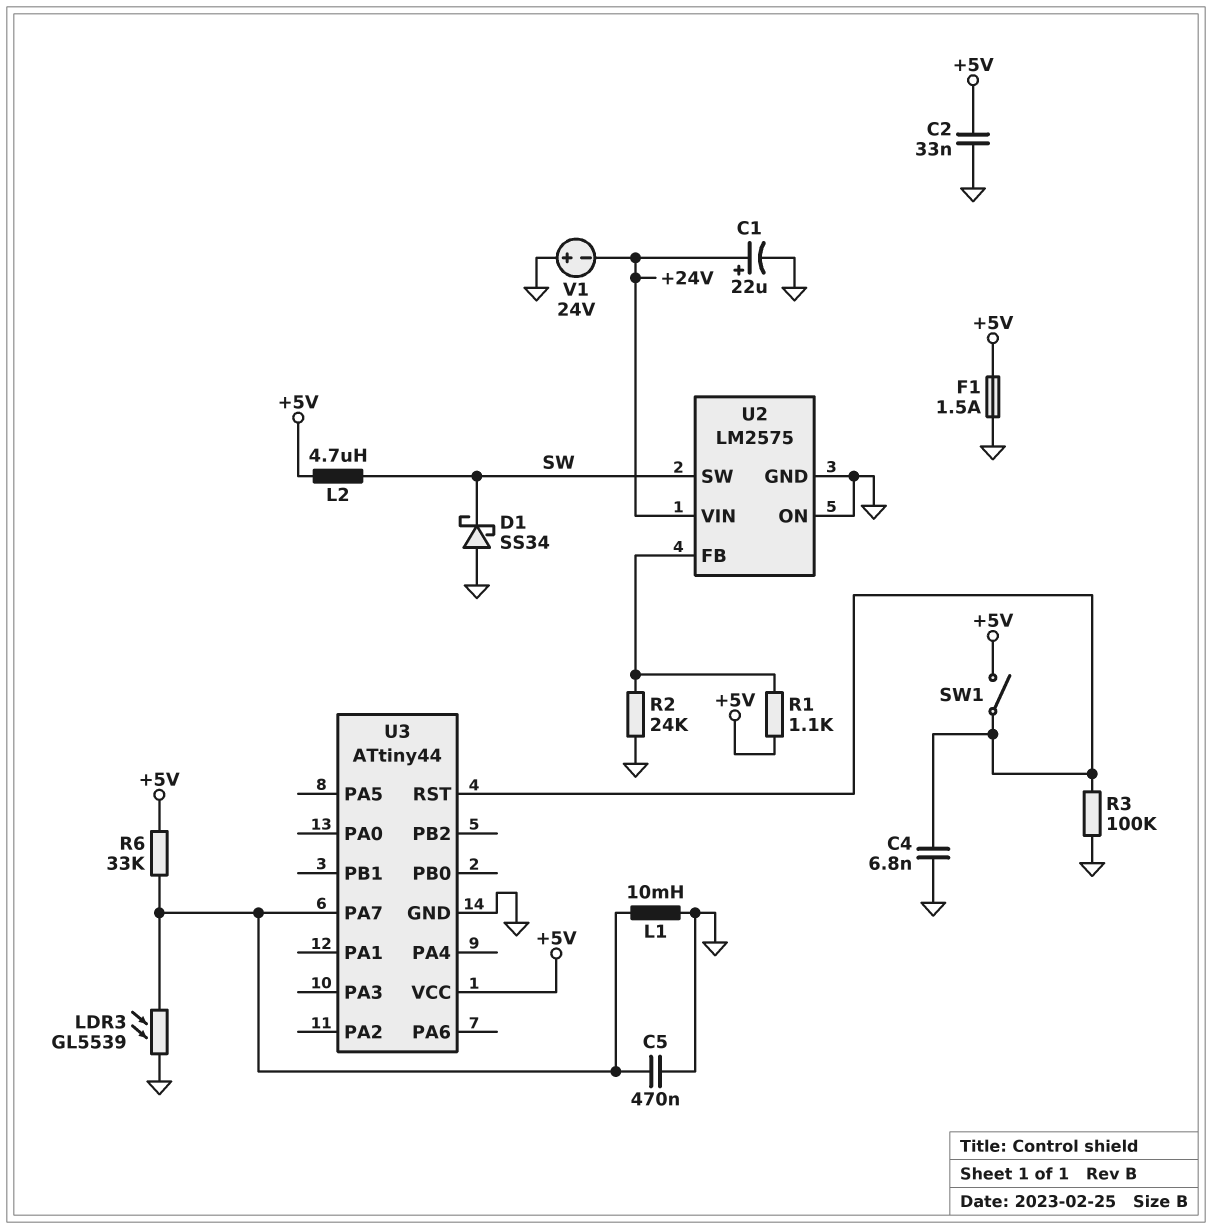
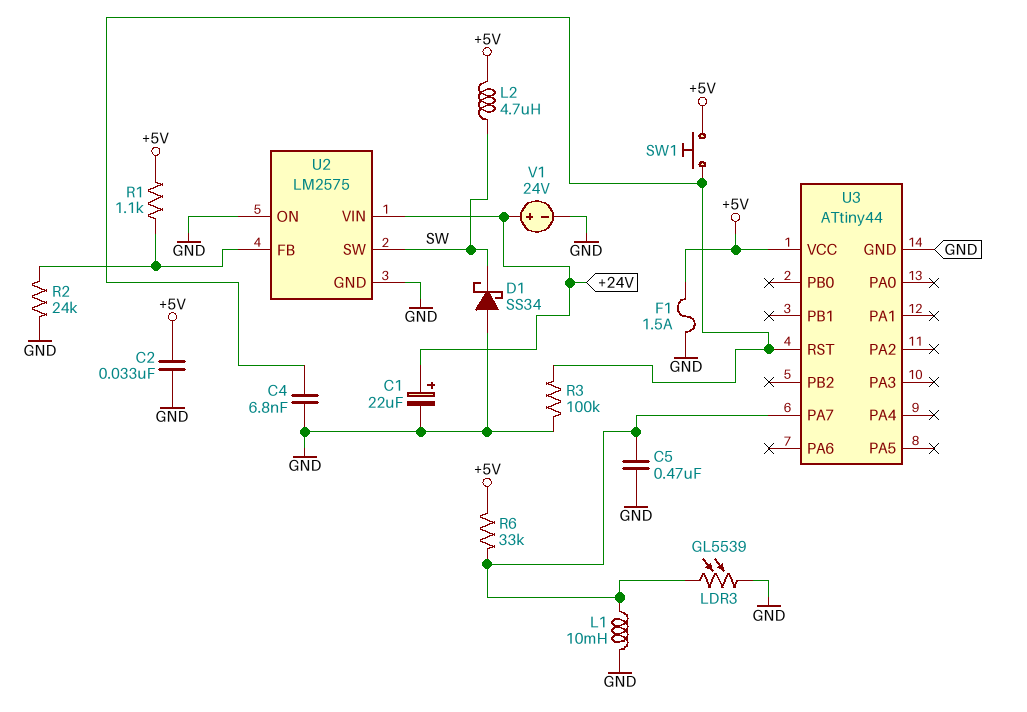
SW1: switch (+5V, U3/RST) -> button (+5V, U3/RST)
V1: 24V (plus GND, minus +24V) -> 24V (plus +24V, minus GND)

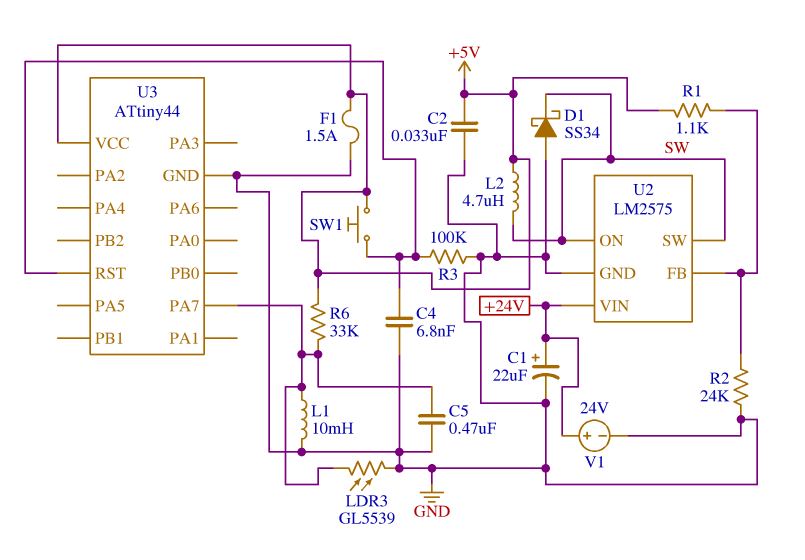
U2 pin ON: GND -> SW

